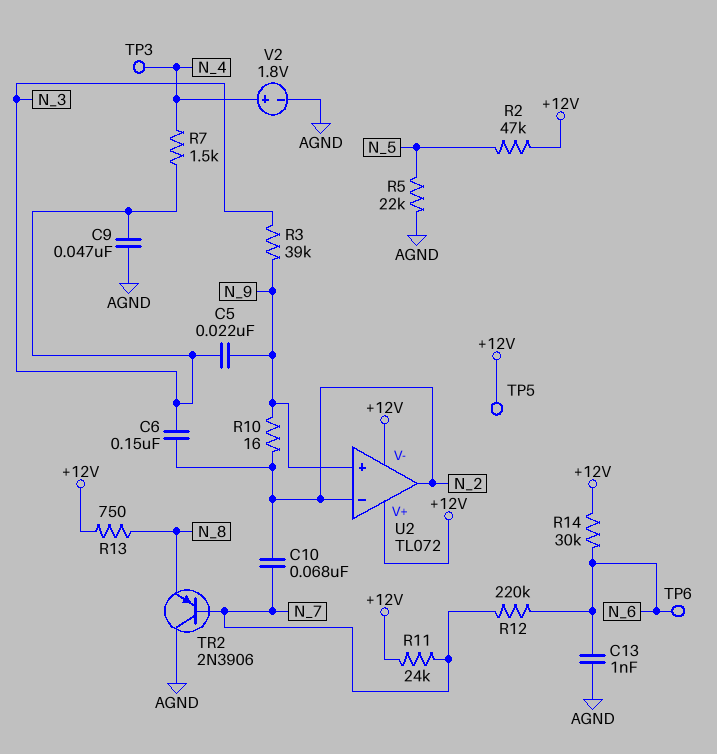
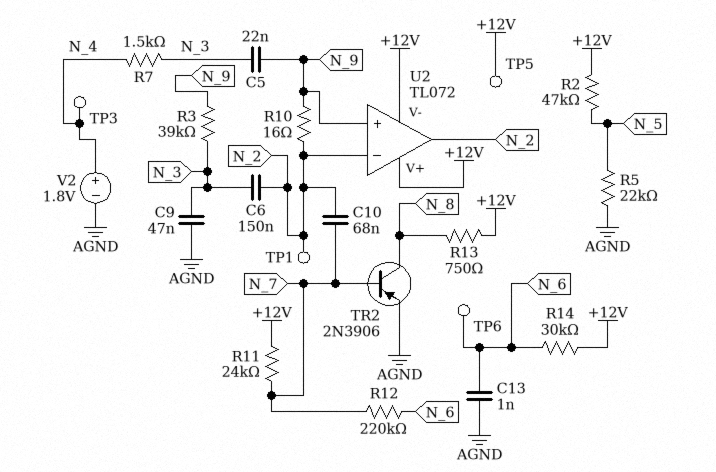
TP1: none -> test point (N_2)
TR2: PNP 2N3906 (B N_7, C AGND, E N_8) -> PNP 2N3906 (B N_7, C N_8, E AGND)

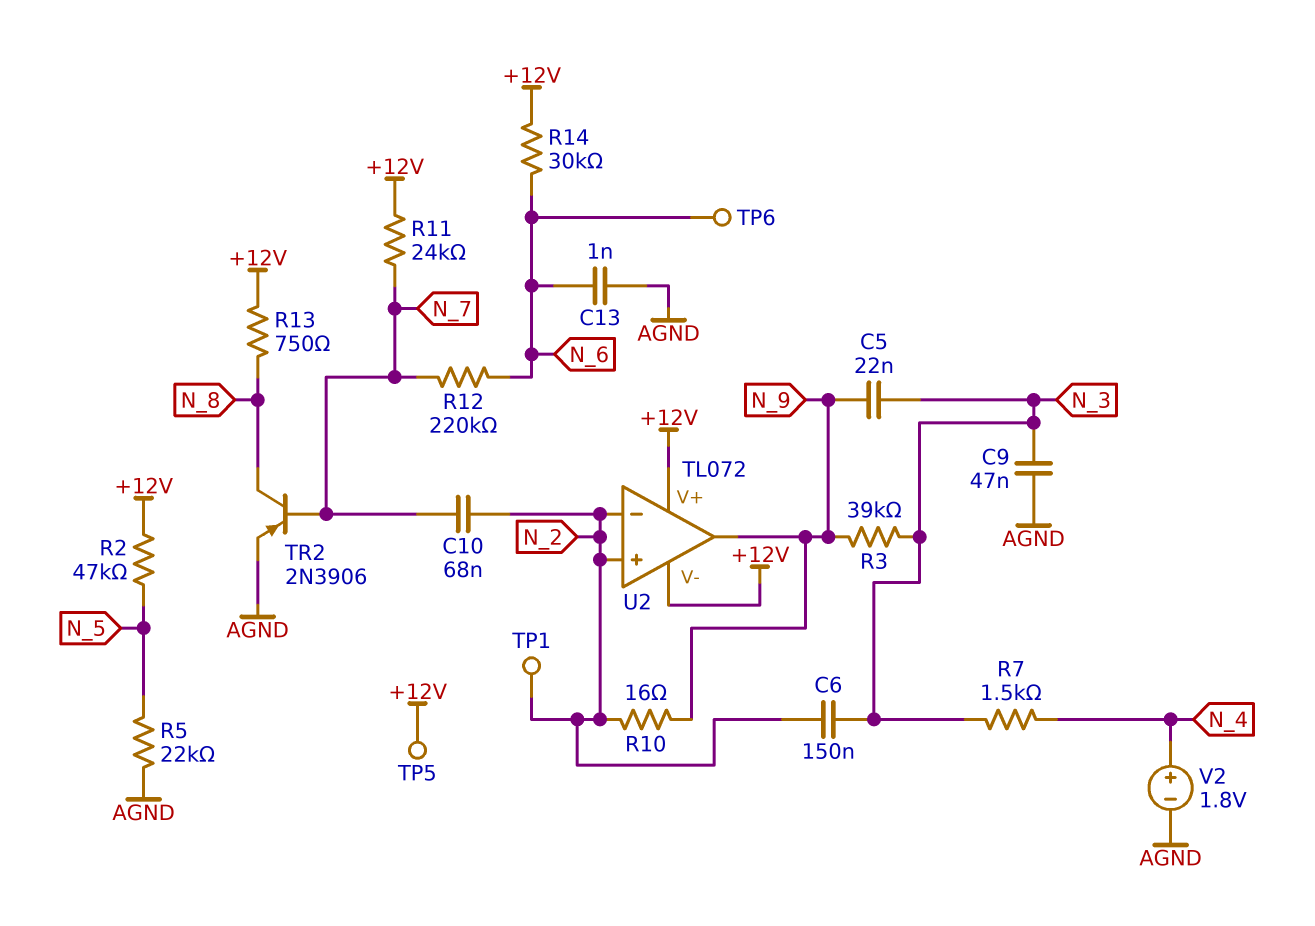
TP3: test point (N_4) -> none
U2 pin in+: N_9 -> N_2
U2 pin out: N_2 -> N_9

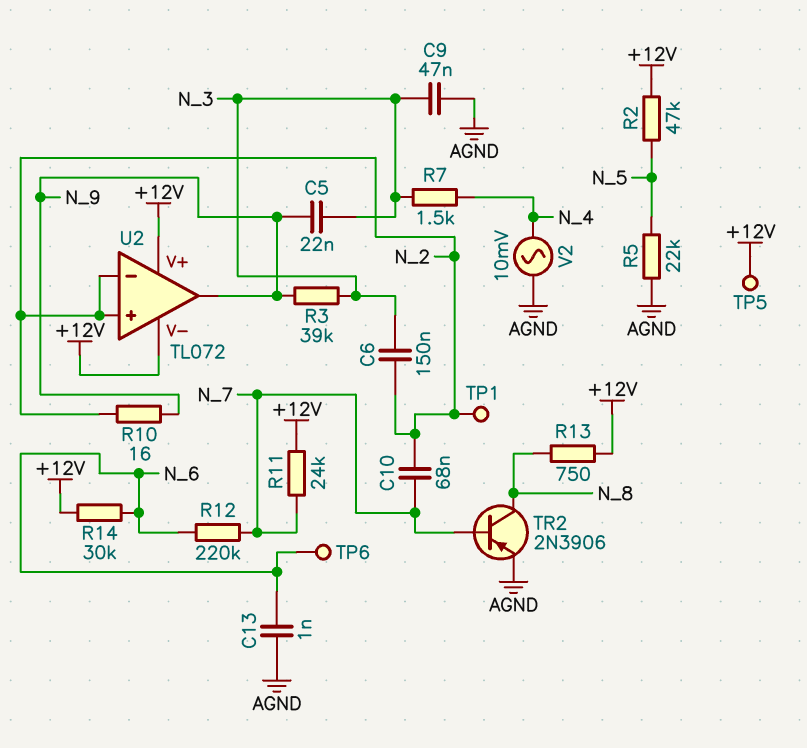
V2: 1.8V (plus N_4, minus AGND) -> AC 10mV (AGND, N_4)

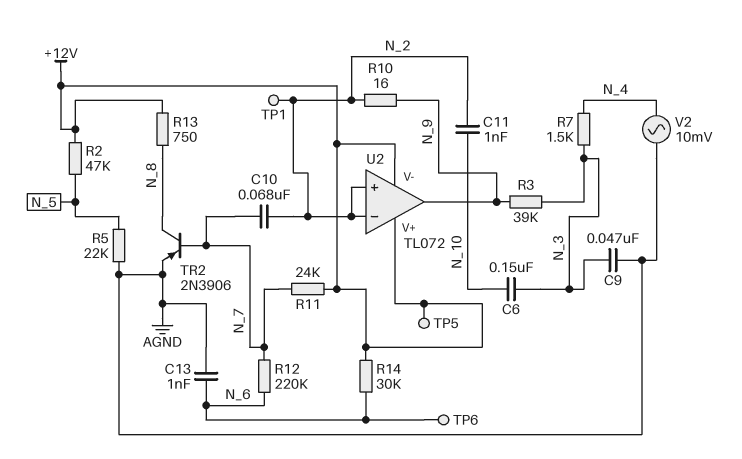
C5: 22nF (N_3, N_9) -> none
C6: 150nF (N_2, N_3) -> 150nF (N_3, N_10)
C11: none -> 1nF (N_2, N_10)

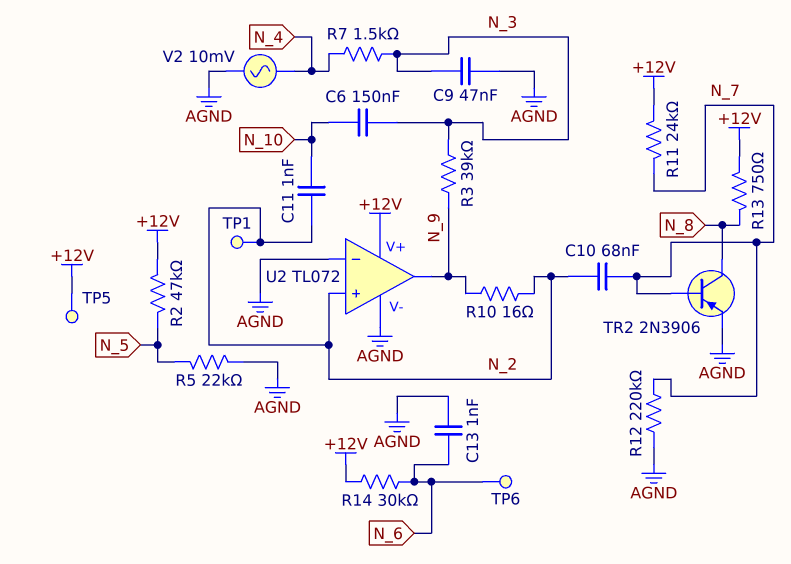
R12: 220k (N_6, N_7) -> 220k (AGND, N_7)
U2 pin V-: +12V -> AGND
U2 pin in-: N_2 -> AGND

